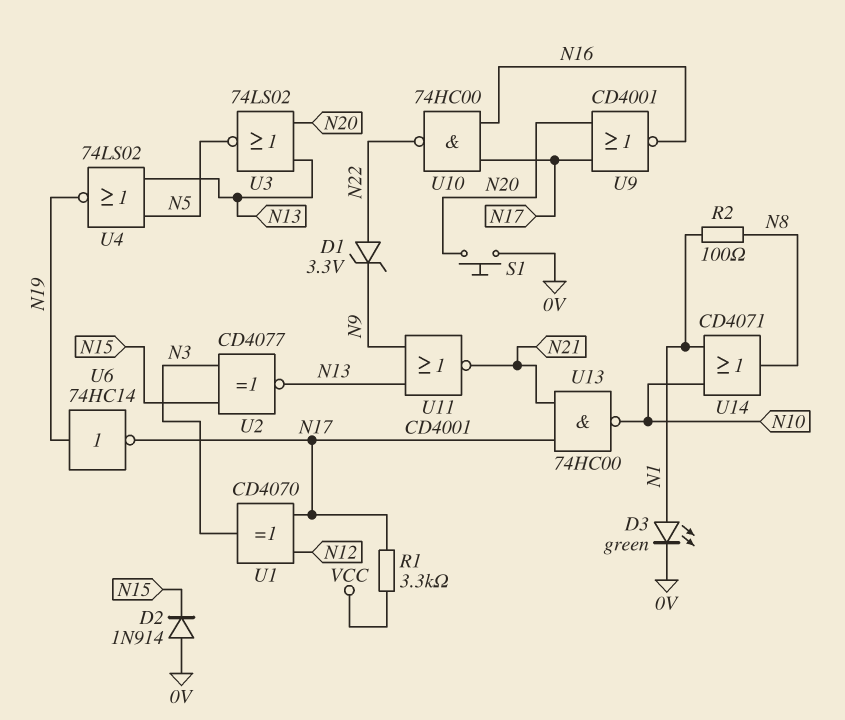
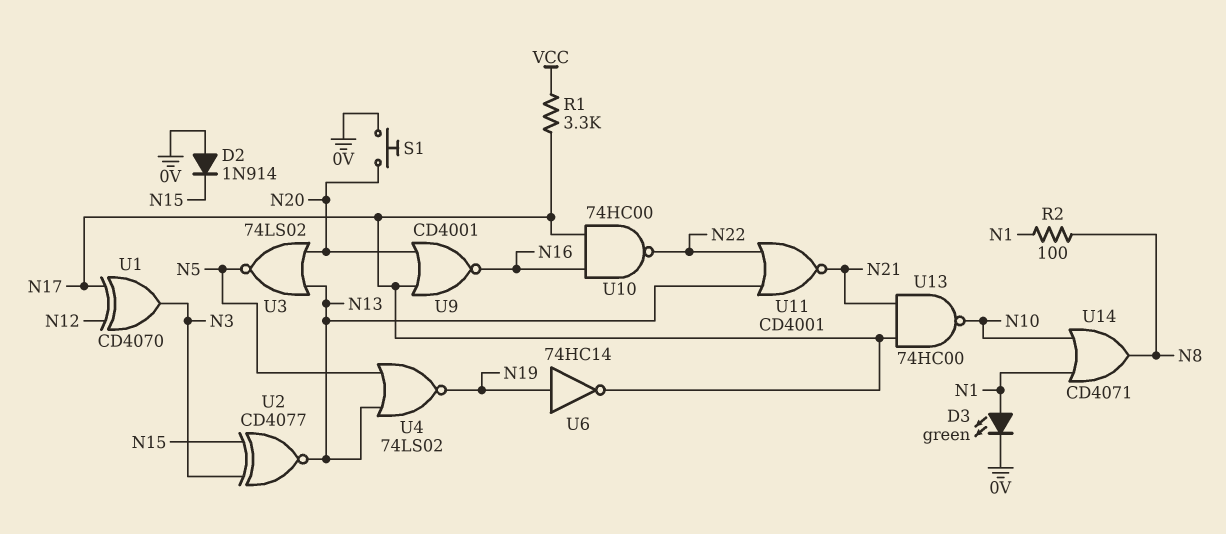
D1: zener 3.3V (A N22, K N9) -> none
U11: NOR CD4001 (in N9, in N13, out N21) -> NOR CD4001 (in N13, in N22, out N21)

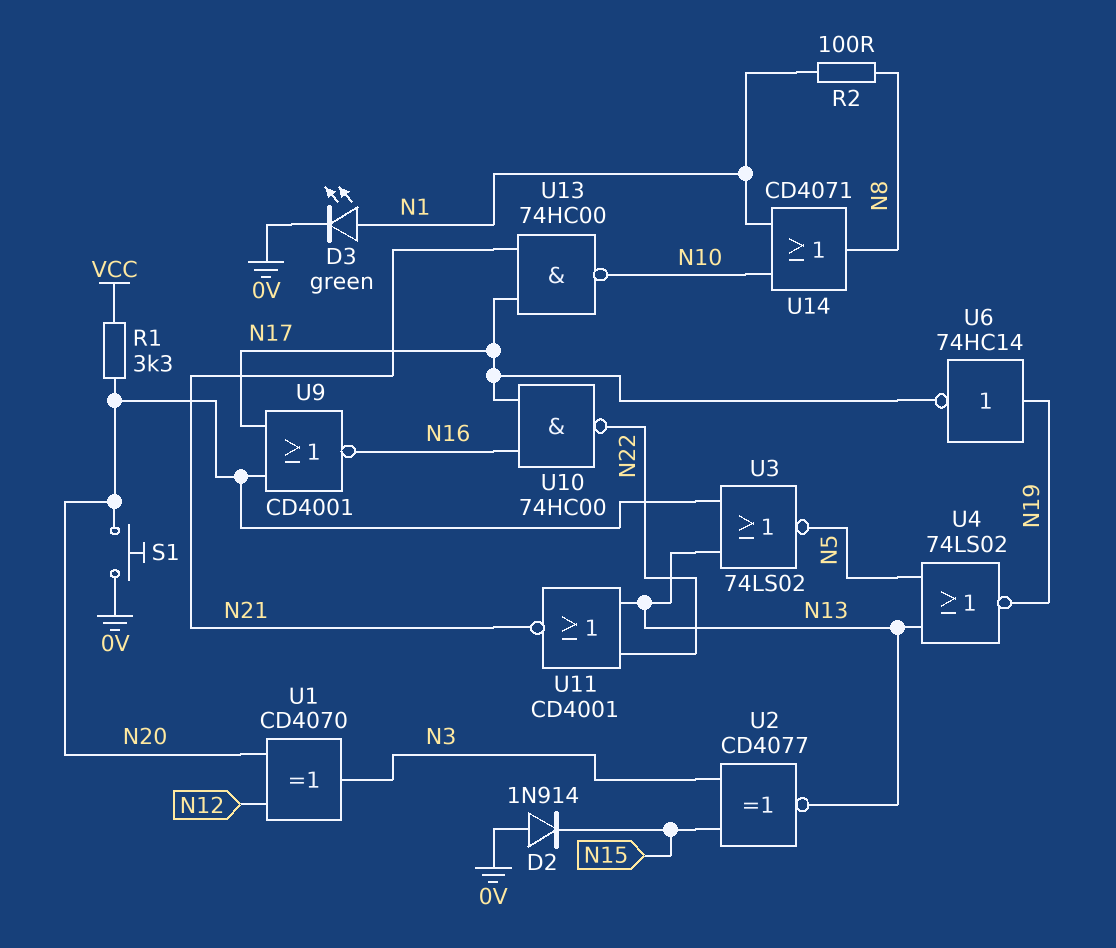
R1: 3.3k (N17, VCC) -> 3.3k (N20, VCC)
U1: XOR CD4070 (in N12, in N17, out N3) -> XOR CD4070 (in N12, in N20, out N3)

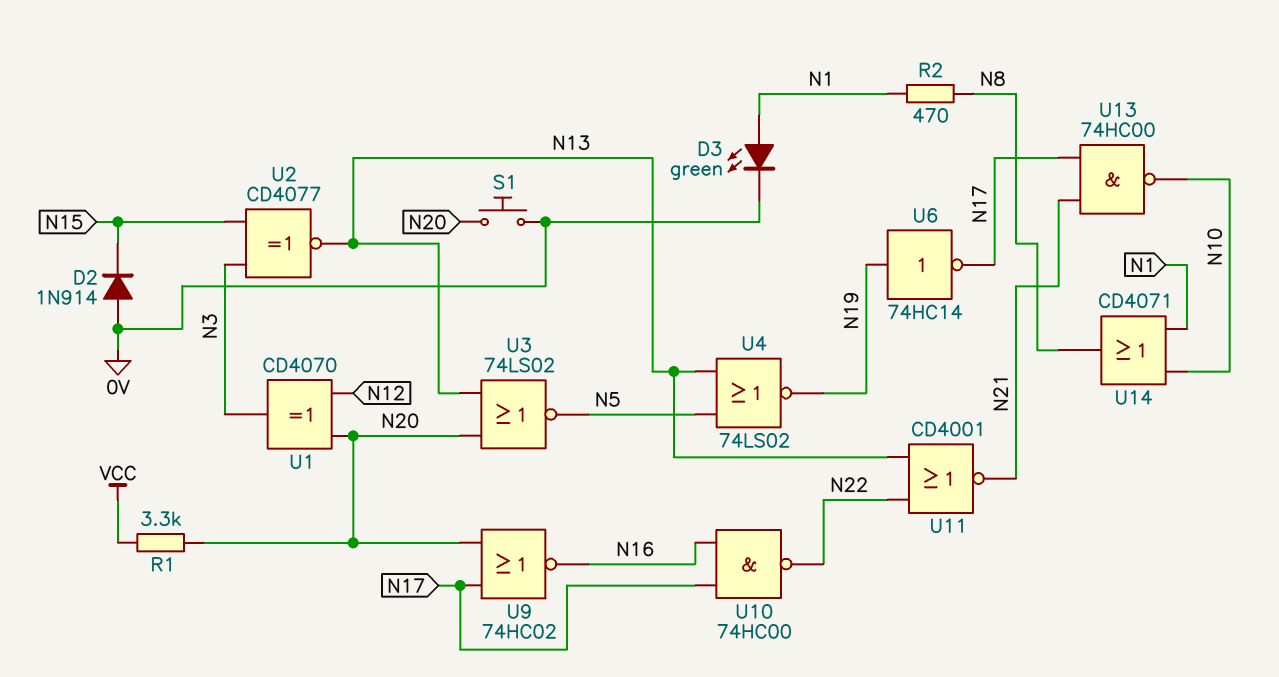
R2: 100 (N1, N8) -> 470 (N1, N8)
U9: NOR CD4001 (in N17, in N20, out N16) -> NOR 74HC02 (in N17, in N20, out N16)

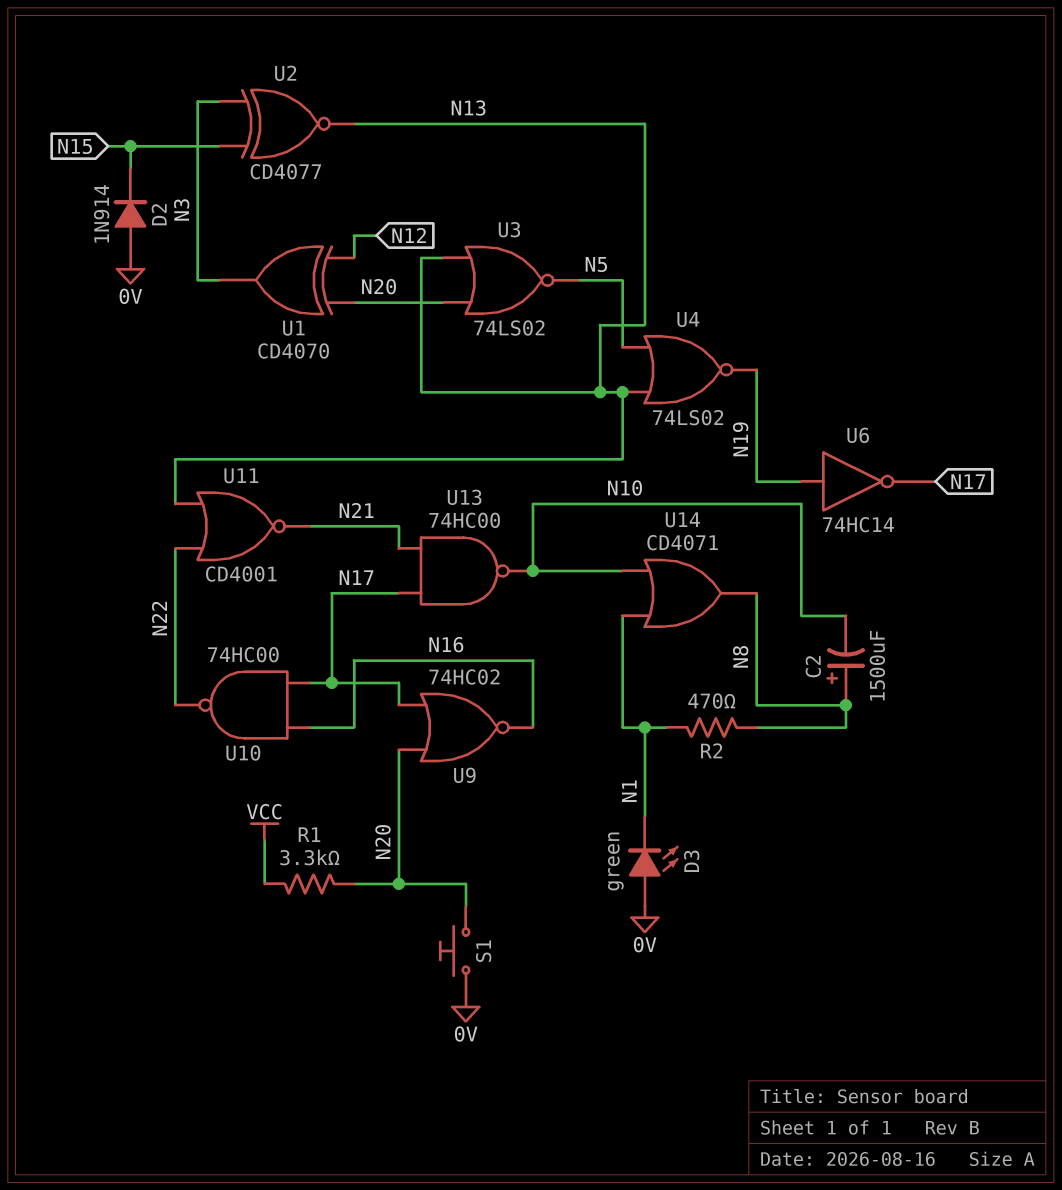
C2: none -> 1500uF (plus N8, minus N10)
D3: LED green (A N1, K 0V) -> LED green (A 0V, K N1)

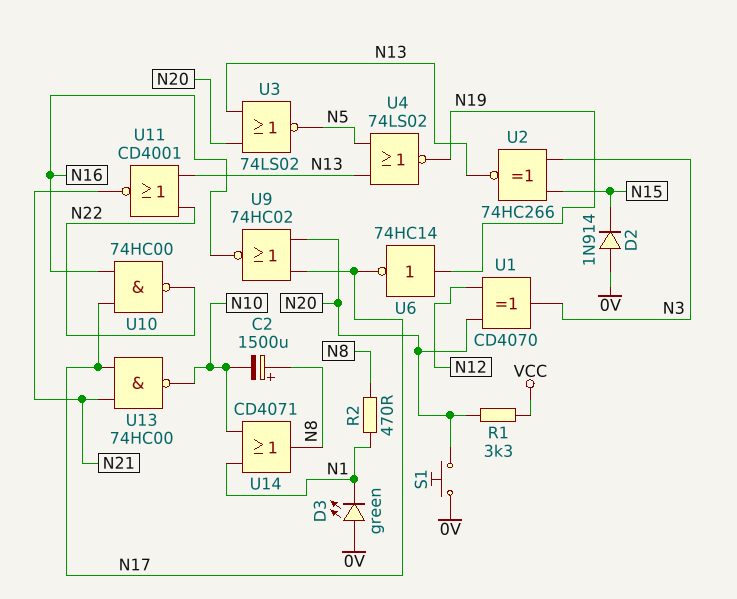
U2: XNOR CD4077 (in N3, in N15, out N13) -> XNOR 74HC266 (in N3, in N15, out N13)

